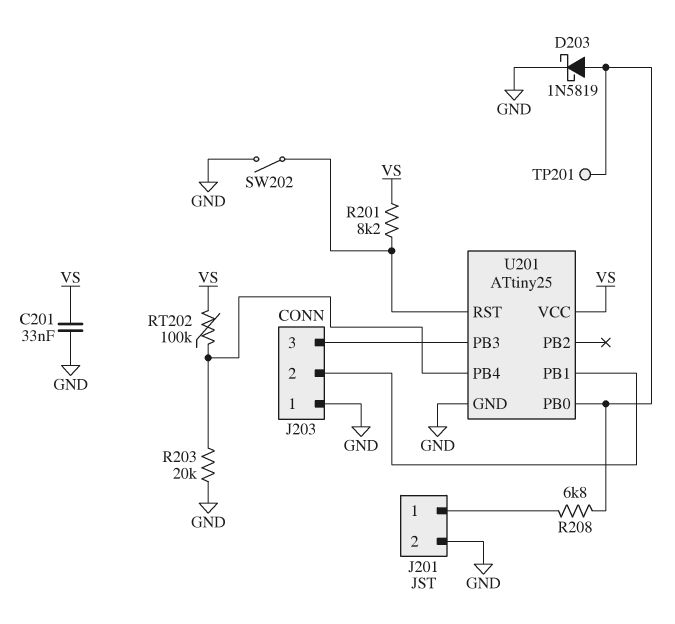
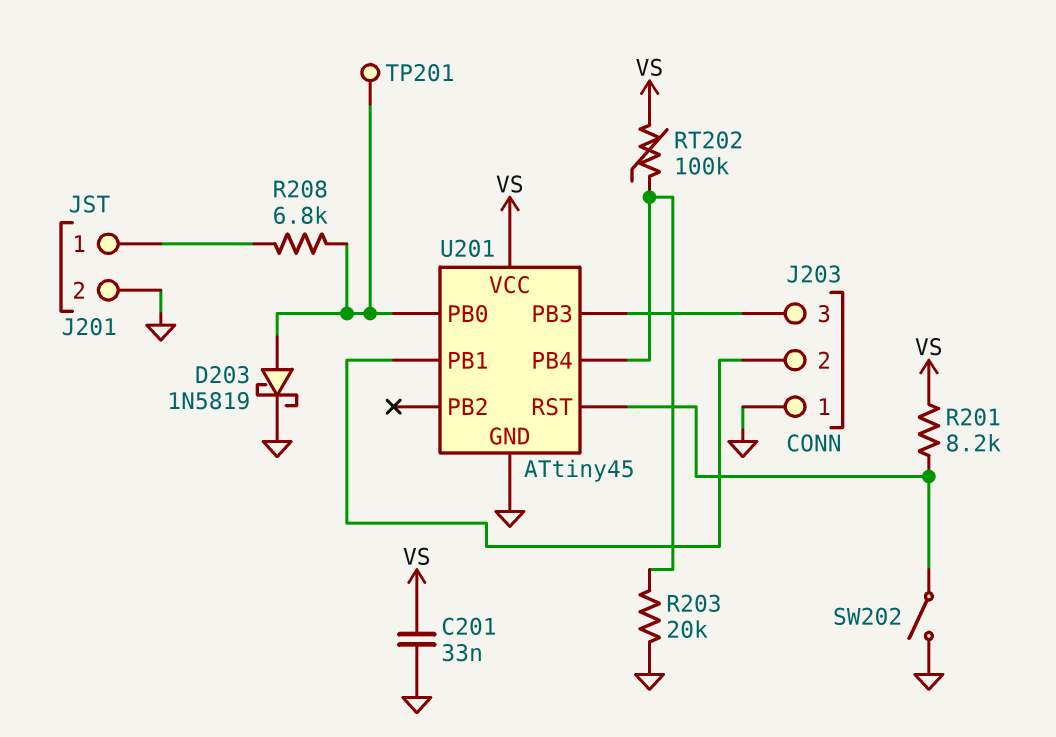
U201: ATtiny25 -> ATtiny45

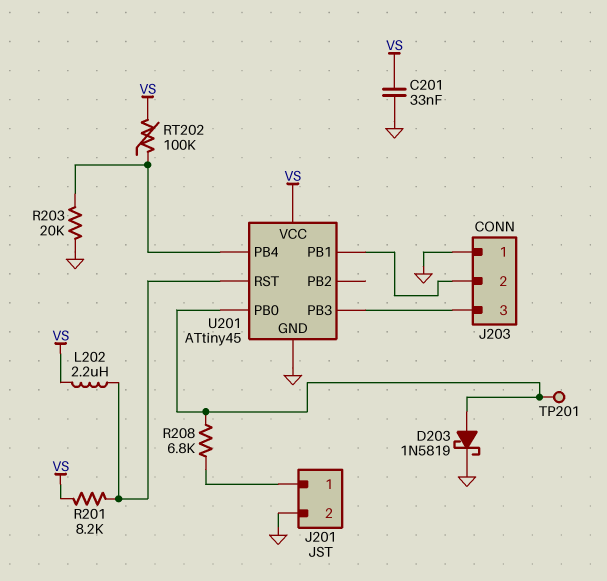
L202: none -> 2.2uH (U201/RST, VS)
SW202: switch (GND, U201/RST) -> none

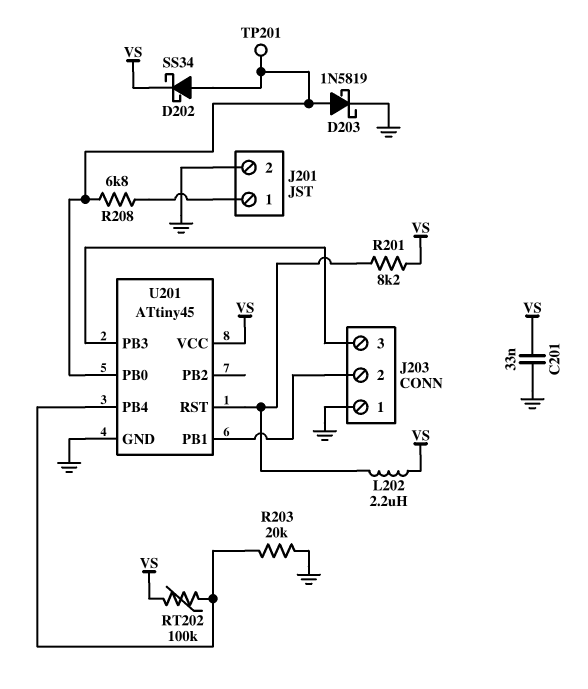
D202: none -> schottky SS34 (A U201/PB0, K VS)

